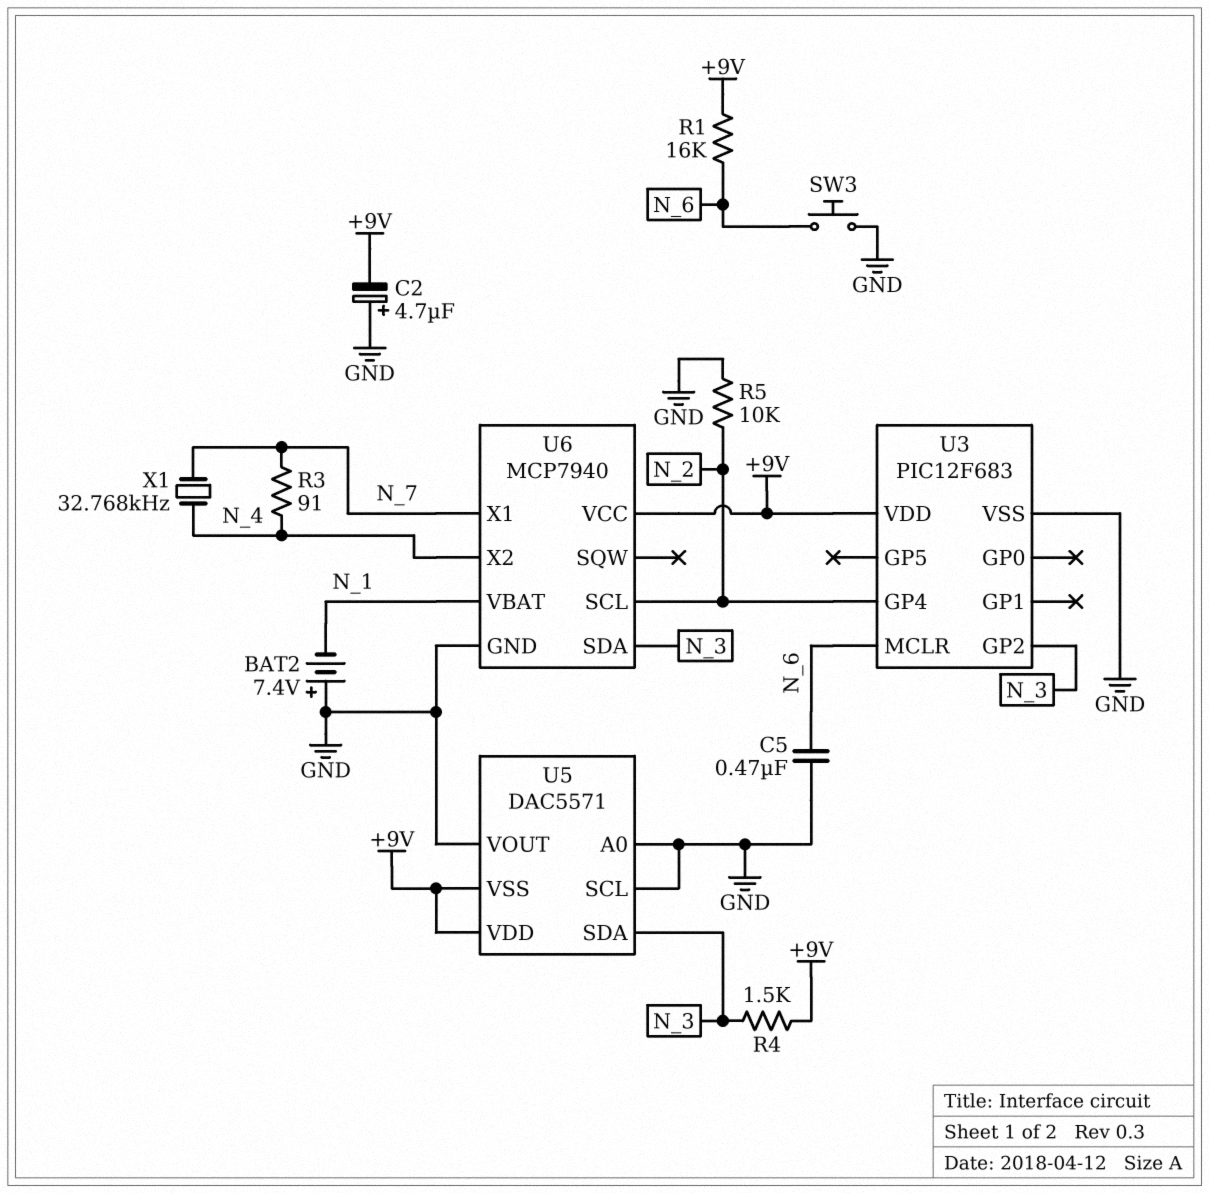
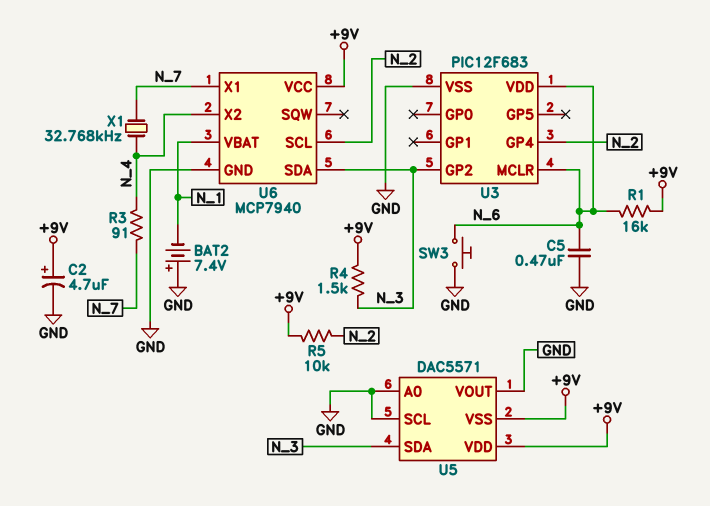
C2: 4.7uF (plus GND, minus +9V) -> 4.7uF (plus +9V, minus GND)
R5: 10k (GND, N_2) -> 10k (+9V, N_2)
U3 pin VDD: +9V -> N_6

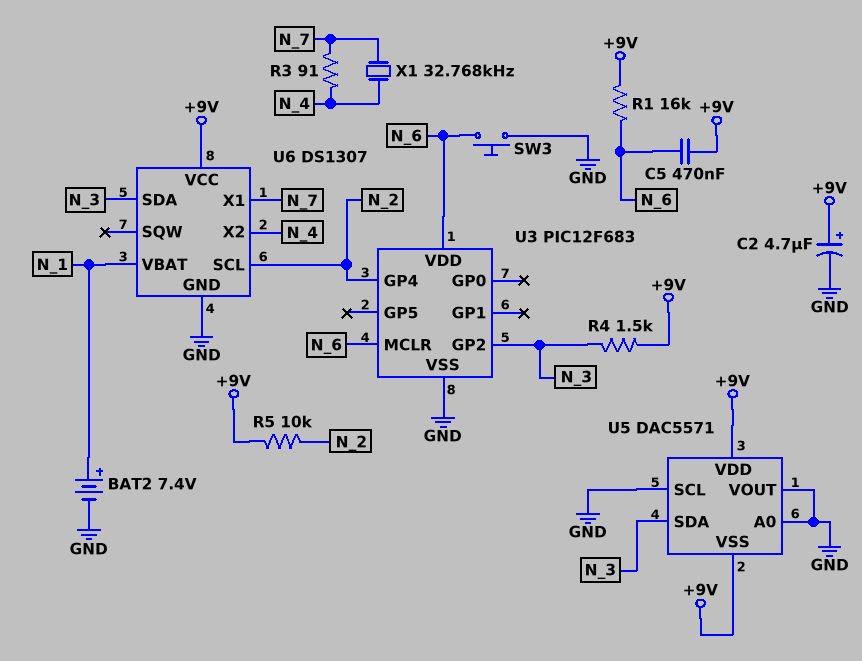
BAT2: 7.4V (plus GND, minus N_1) -> 7.4V (plus N_1, minus GND)
C5: 470nF (GND, N_6) -> 470nF (+9V, N_6)
U6: MCP7940 -> DS1307

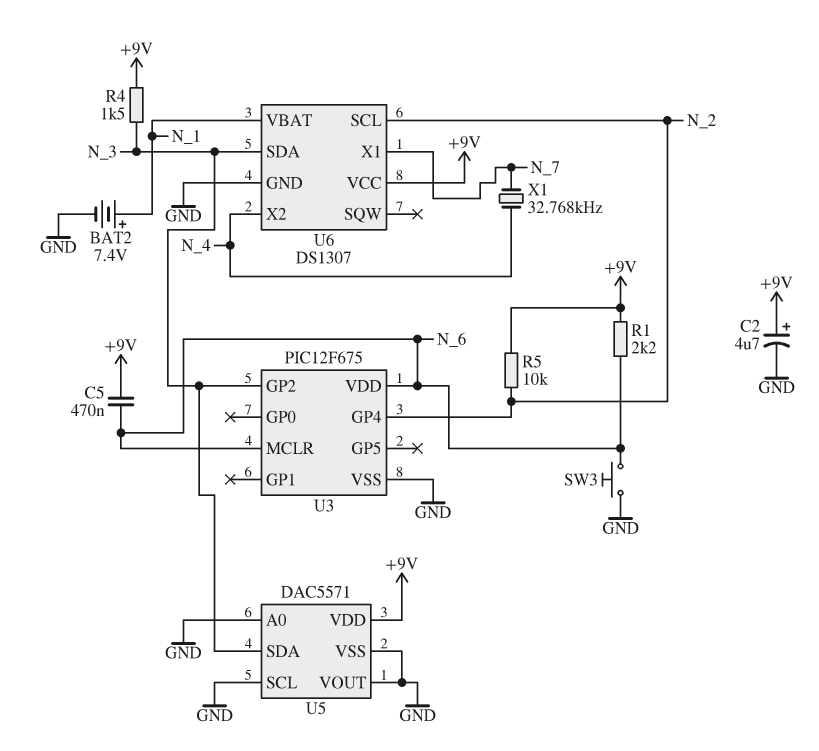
R1: 16k (+9V, N_6) -> 2.2k (+9V, N_6)
R3: 91 (N_4, N_7) -> none
U3: PIC12F683 -> PIC12F675
U5 pin VSS: +9V -> GND

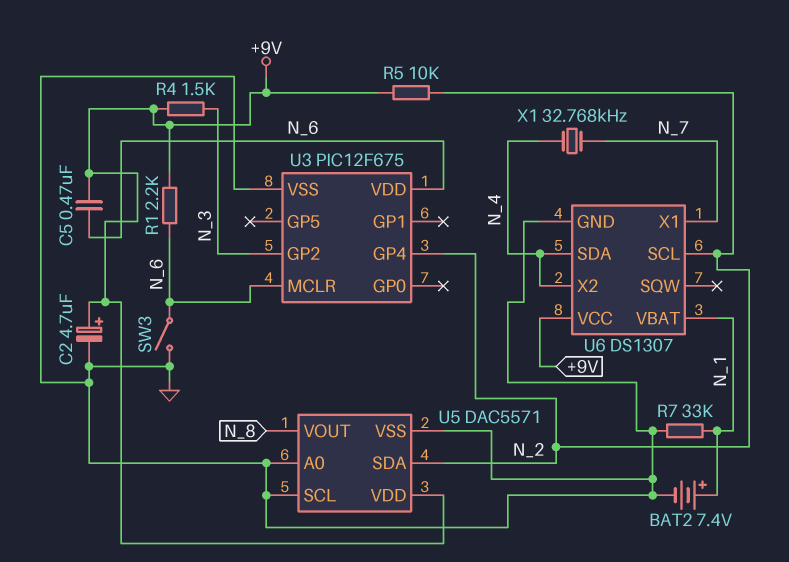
R7: none -> 33k (GND, N_1)
SW3: button (GND, N_6) -> switch (GND, N_6)
U5 pin SDA: N_3 -> N_2
U5 pin VOUT: GND -> N_8
U6 pin SDA: N_3 -> N_4

